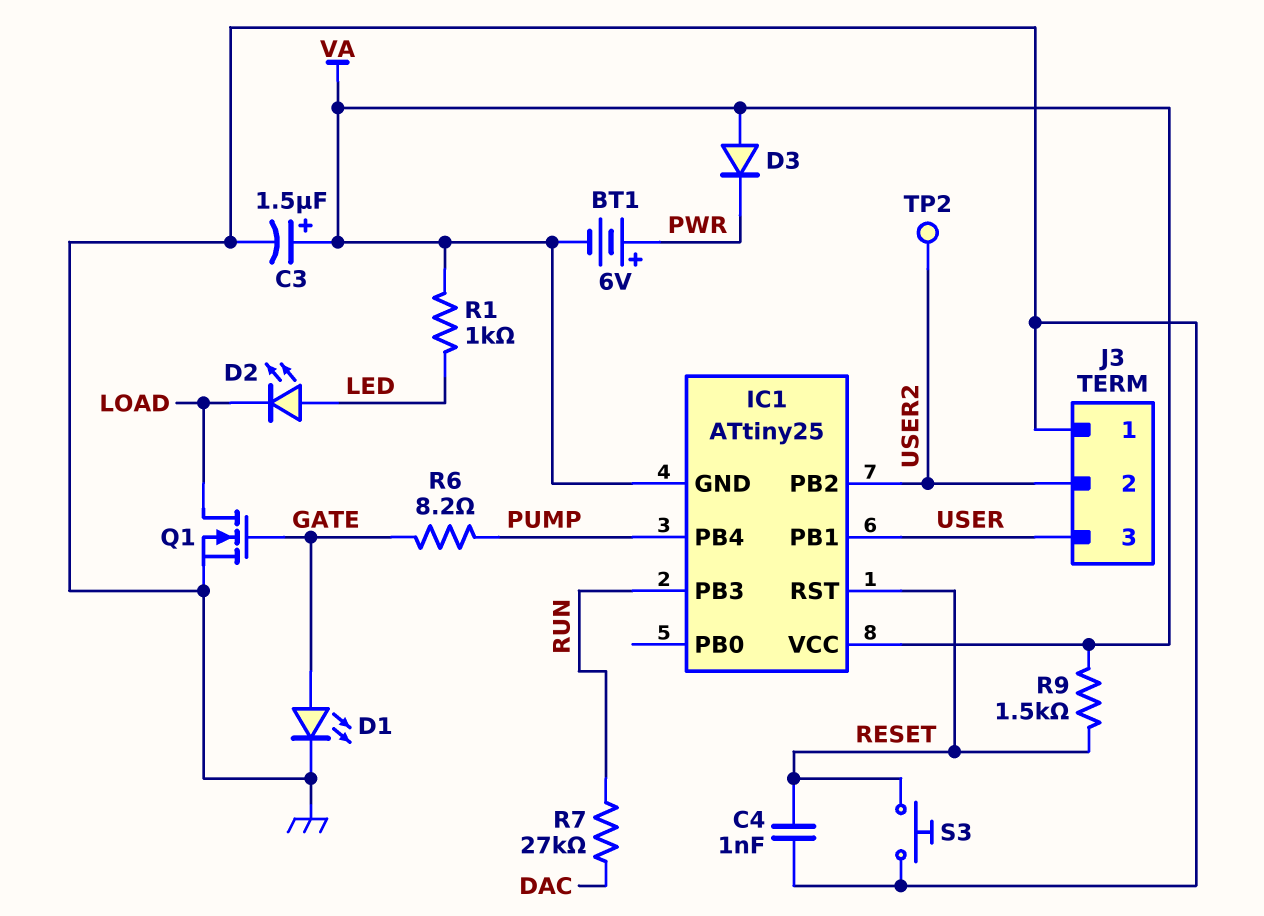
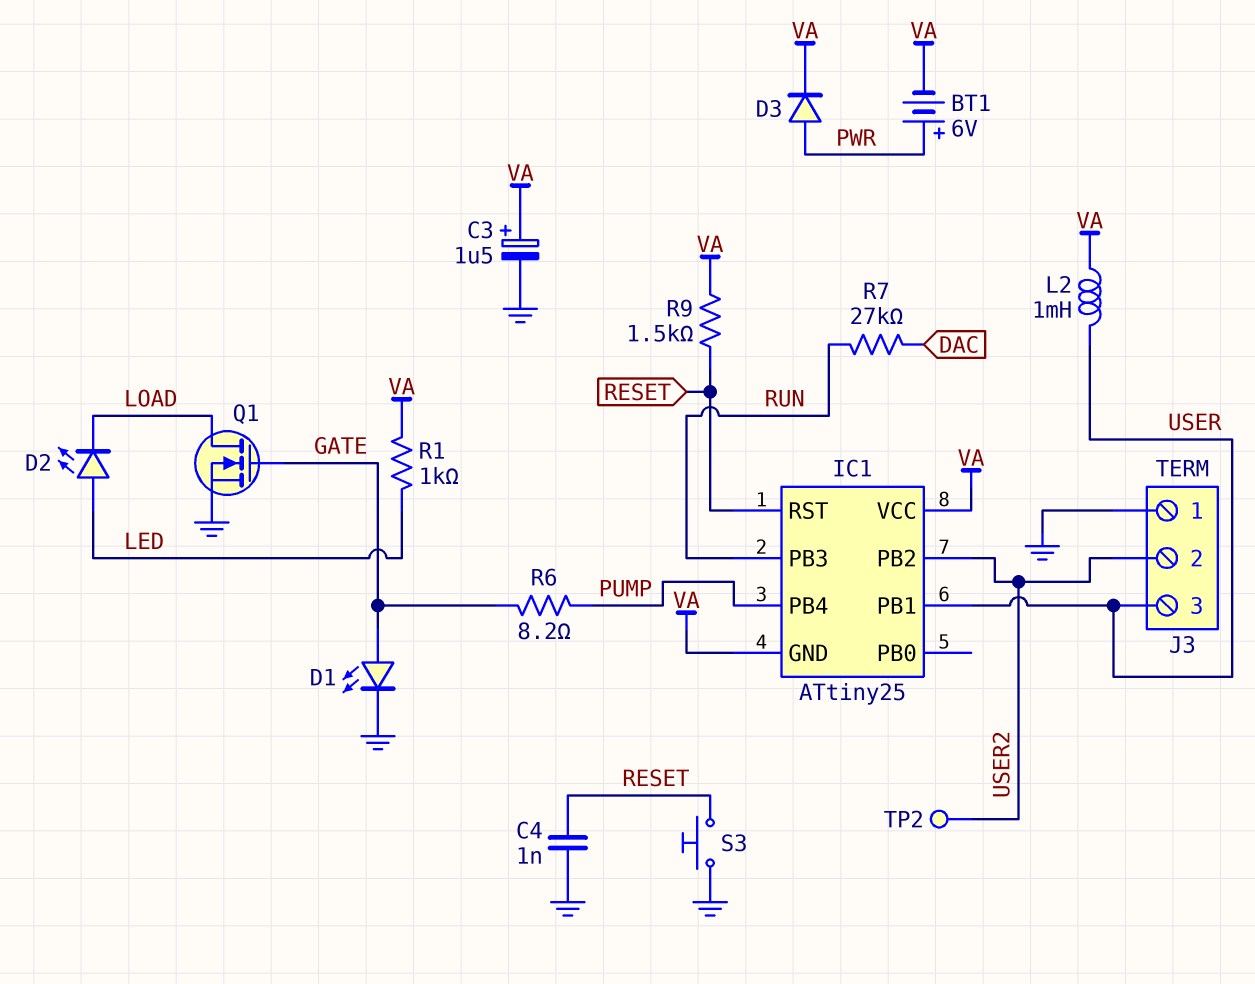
D3: diode (A VA, K PWR) -> diode (A PWR, K VA)
L2: none -> 1mH (USER, VA)

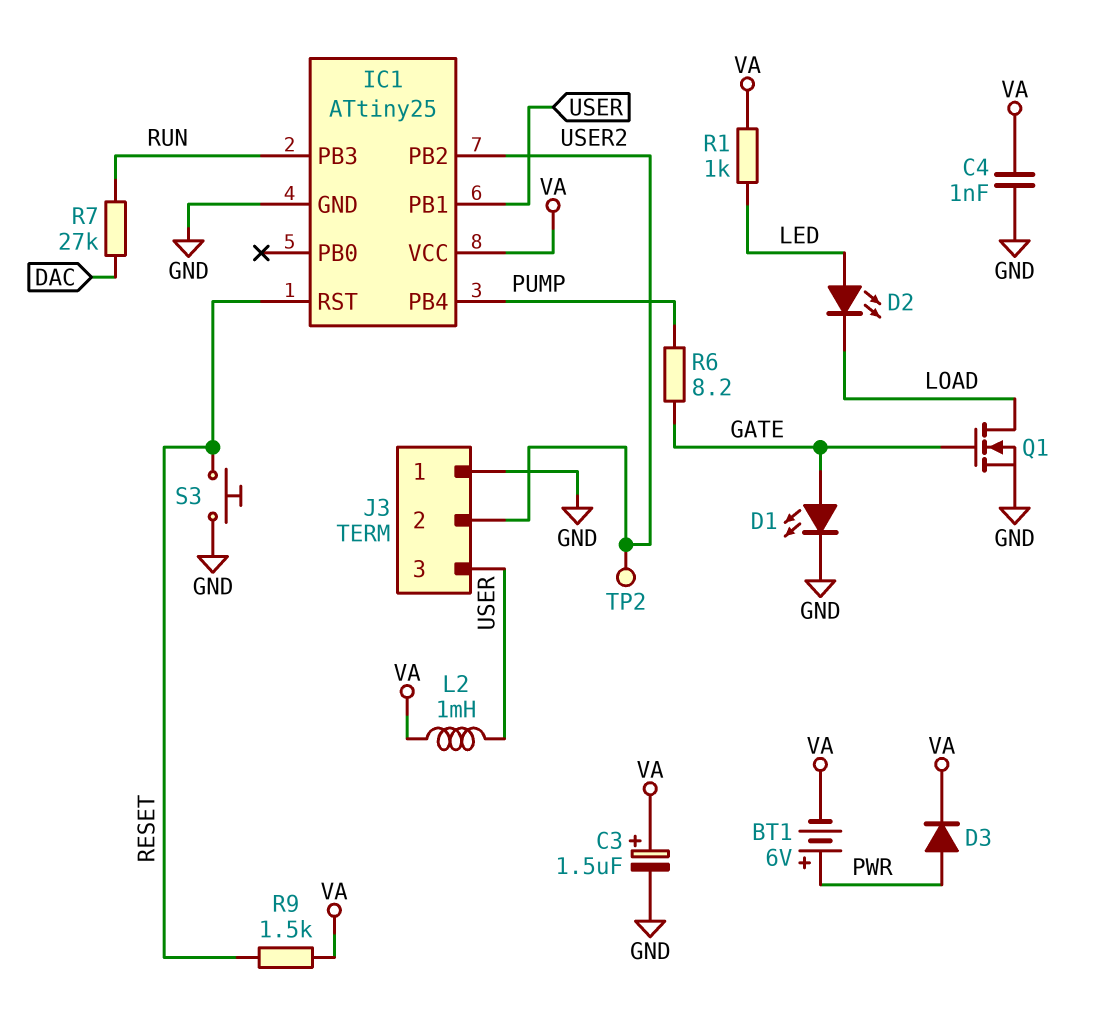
C4: 1nF (GND, RESET) -> 1nF (GND, VA)
IC1 pin GND: VA -> GND

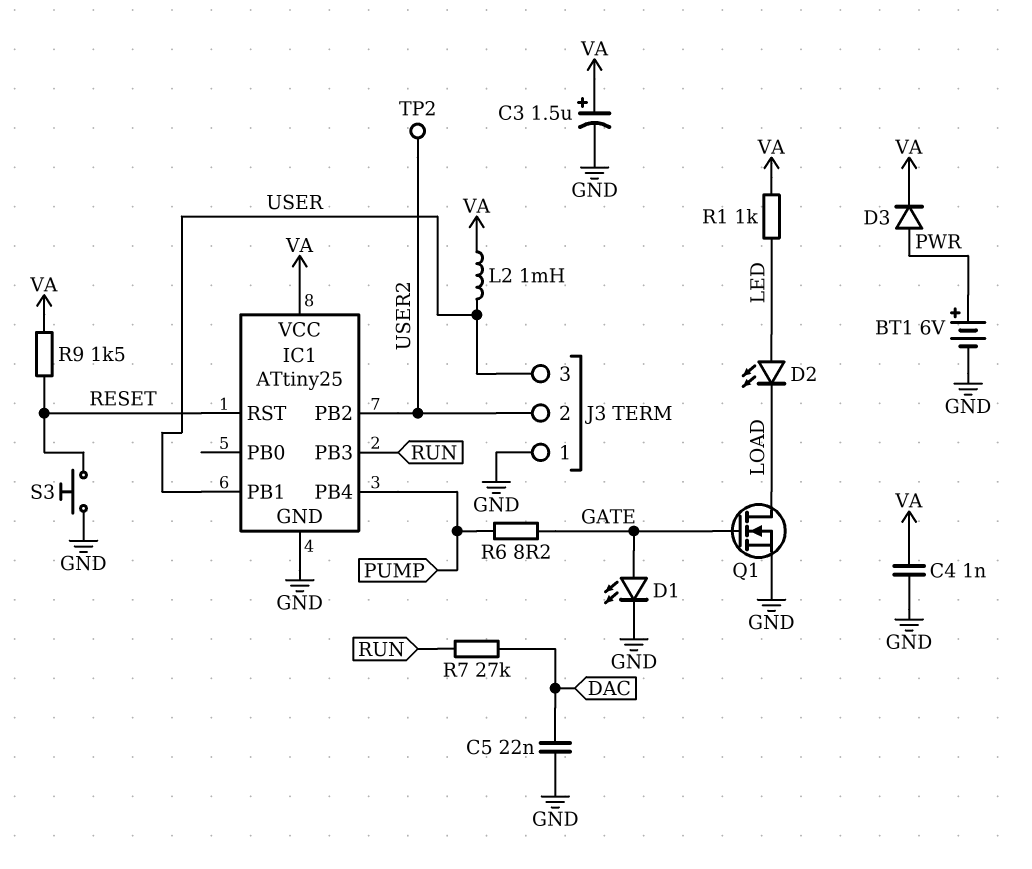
BT1: 6V (plus PWR, minus VA) -> 6V (plus PWR, minus GND)
C5: none -> 22nF (DAC, GND)

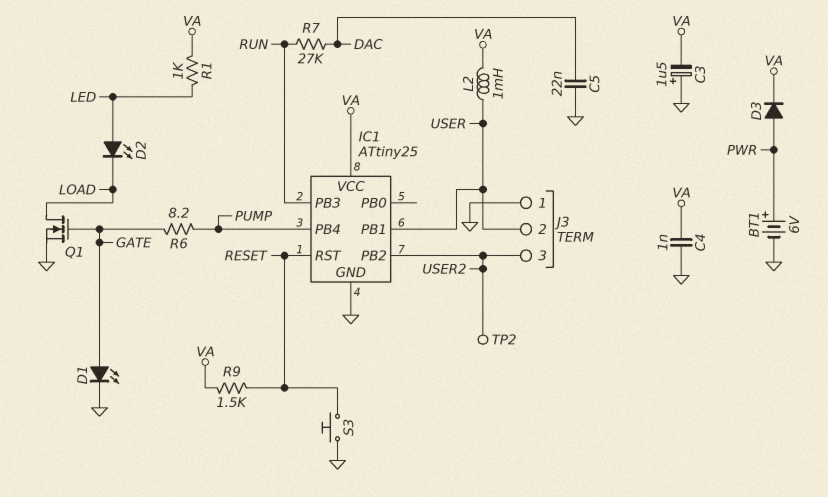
C3: 1.5uF (plus VA, minus GND) -> 1.5uF (plus GND, minus VA)
J3 pin 2: USER2 -> USER
J3 pin 3: USER -> USER2

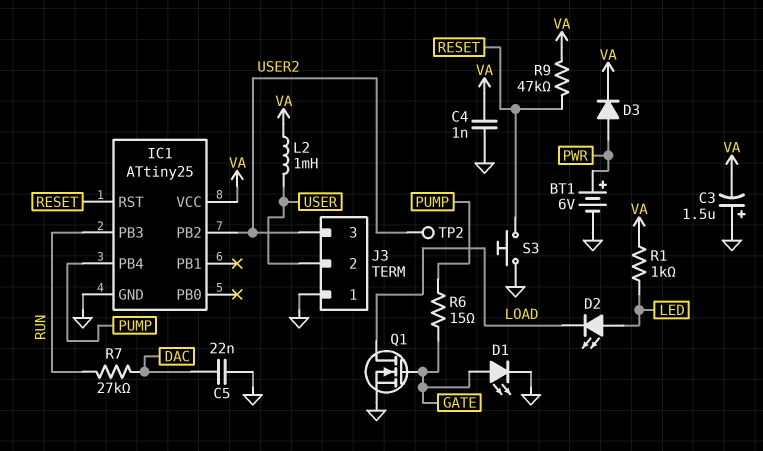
IC1 pin PB1: USER -> none
R6: 8.2 (GATE, PUMP) -> 15 (GATE, PUMP)
R9: 1.5k (RESET, VA) -> 47k (RESET, VA)

